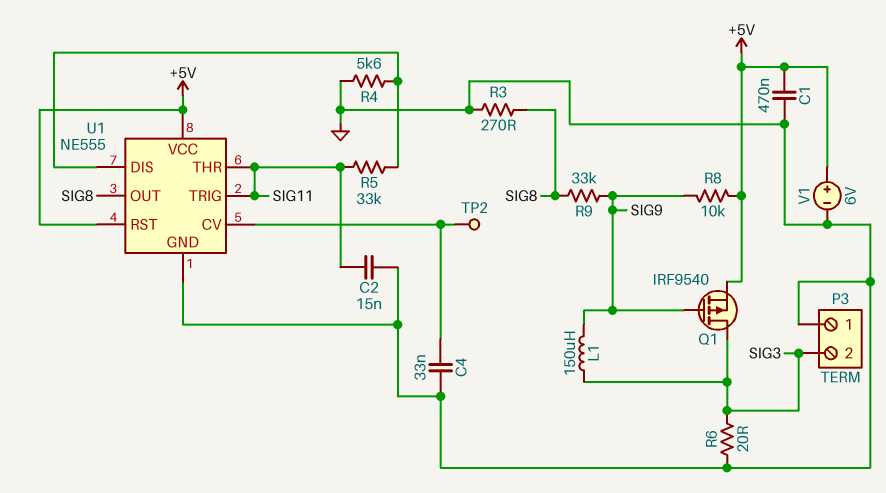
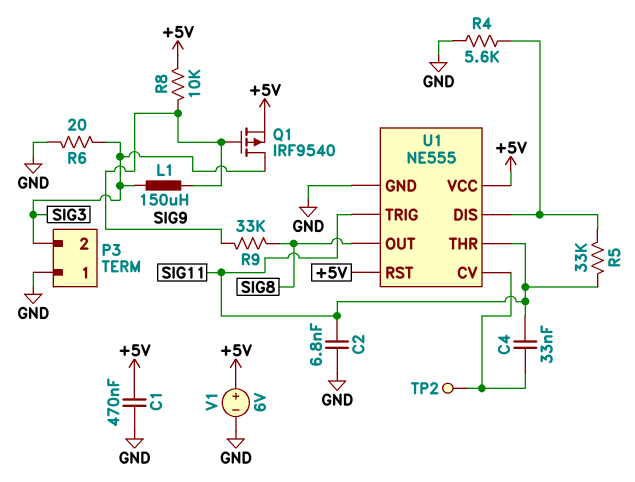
C2: 15nF (GND, SIG11) -> 6.8nF (GND, SIG11)
C4: 33nF (GND, U1/CV) -> 33nF (SIG11, U1/CV)
R3: 270 (GND, SIG8) -> none

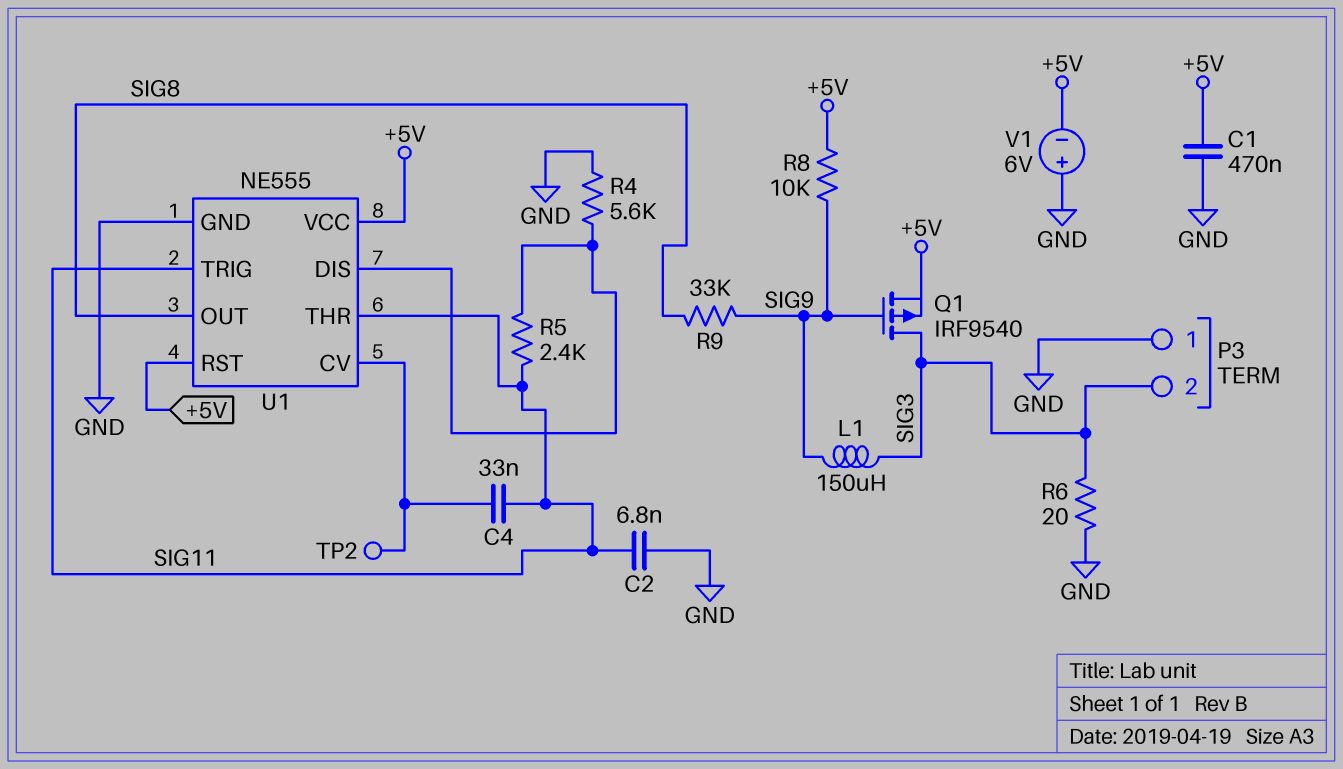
R5: 33k (SIG11, U1/DIS) -> 2.4k (SIG11, U1/DIS)
V1: 6V (plus +5V, minus GND) -> 6V (plus GND, minus +5V)

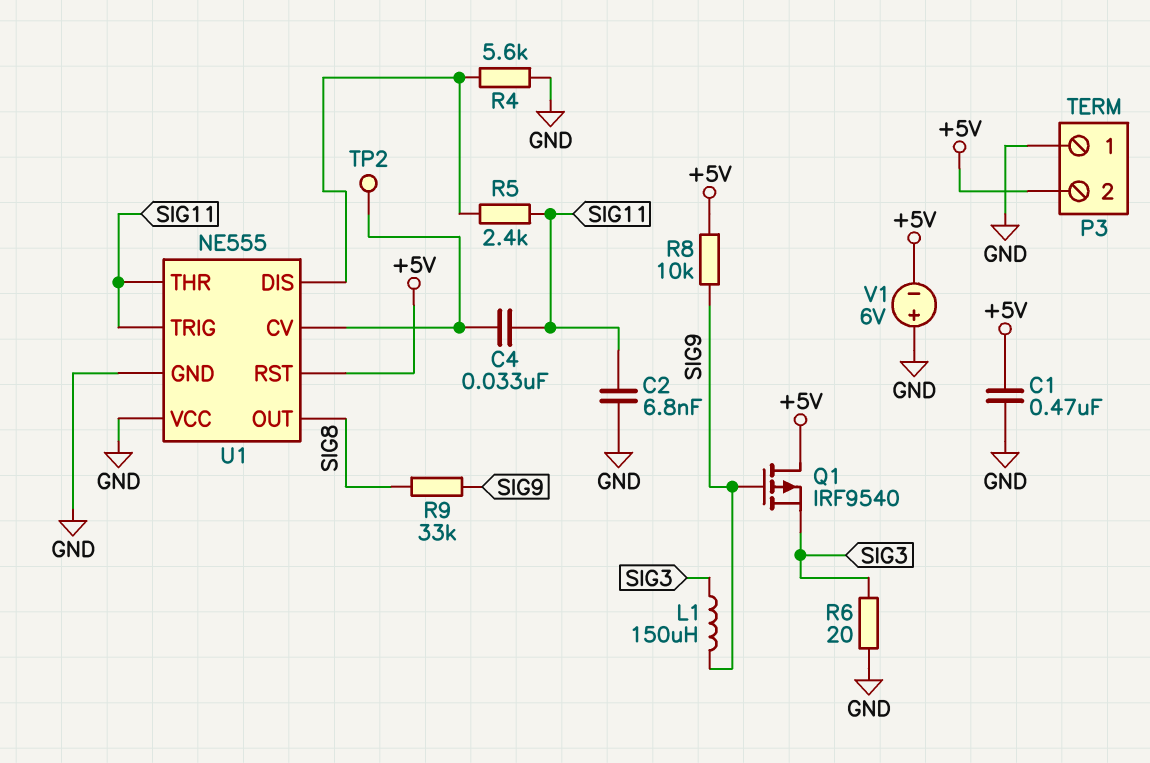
P3 pin 2: SIG3 -> +5V
Q1: PMOS IRF9540 (G SIG9, D SIG3, S +5V) -> PMOS IRF9540 (G SIG9, D +5V, S SIG3)
U1 pin VCC: +5V -> GND

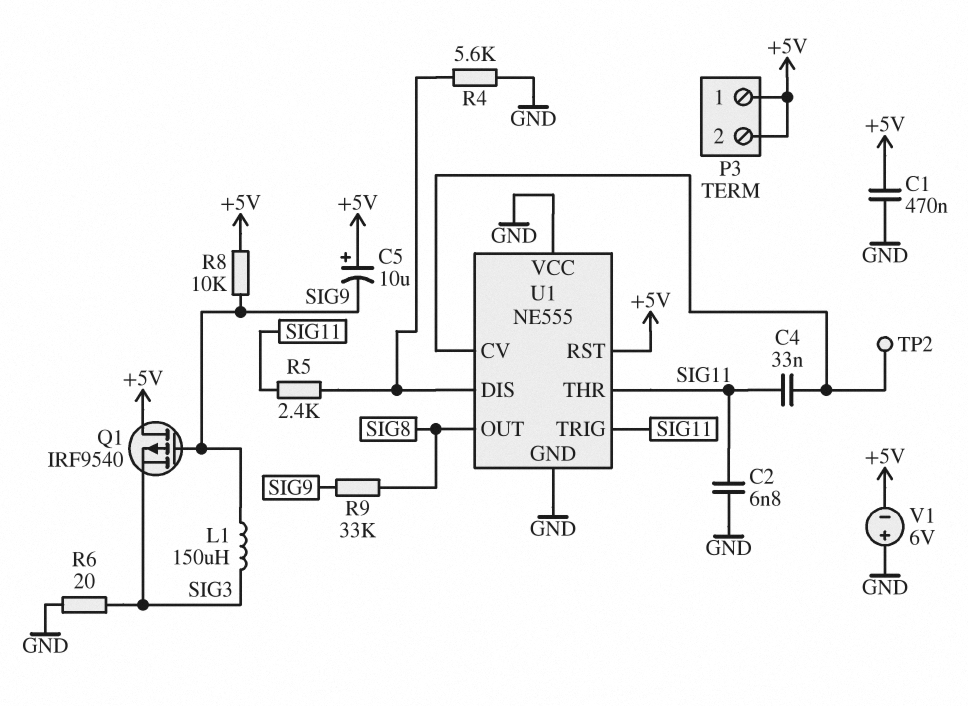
C5: none -> 10uF (plus +5V, minus SIG9)
P3 pin 1: GND -> +5V

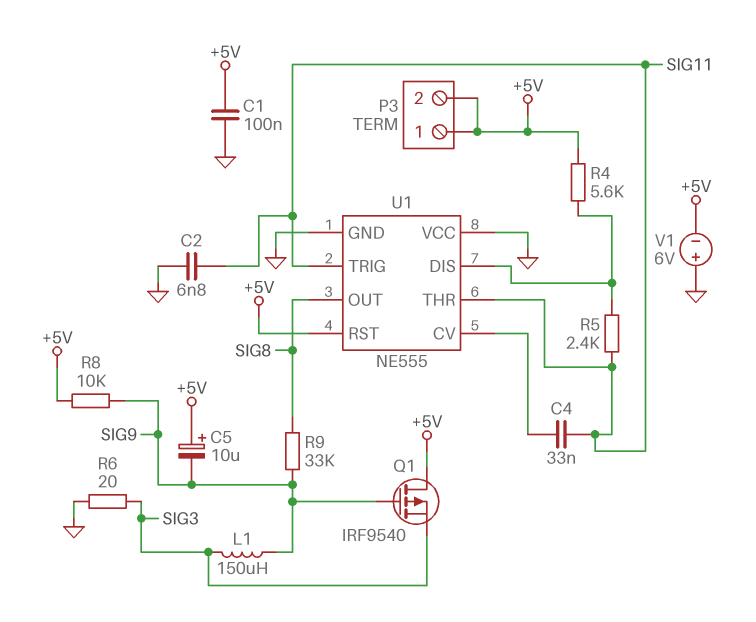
C1: 470nF (+5V, GND) -> 100nF (+5V, GND)
R4: 5.6k (GND, U1/DIS) -> 5.6k (+5V, U1/DIS)
TP2: test point (U1/CV) -> none

